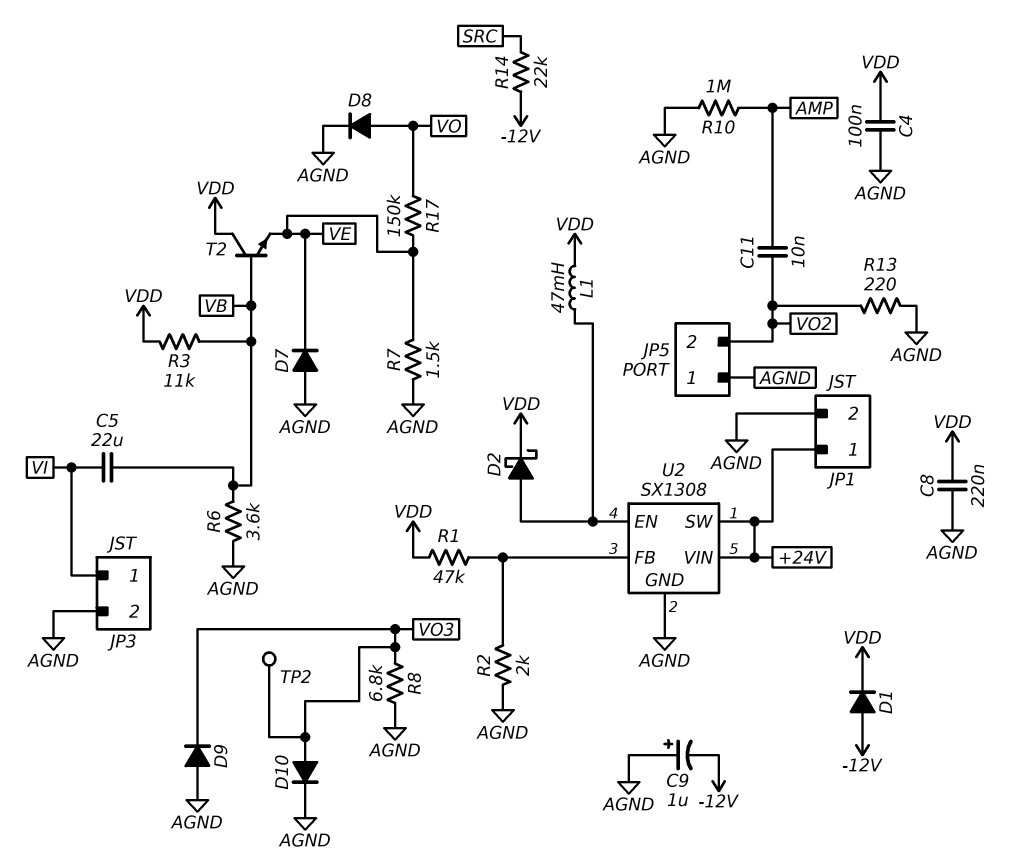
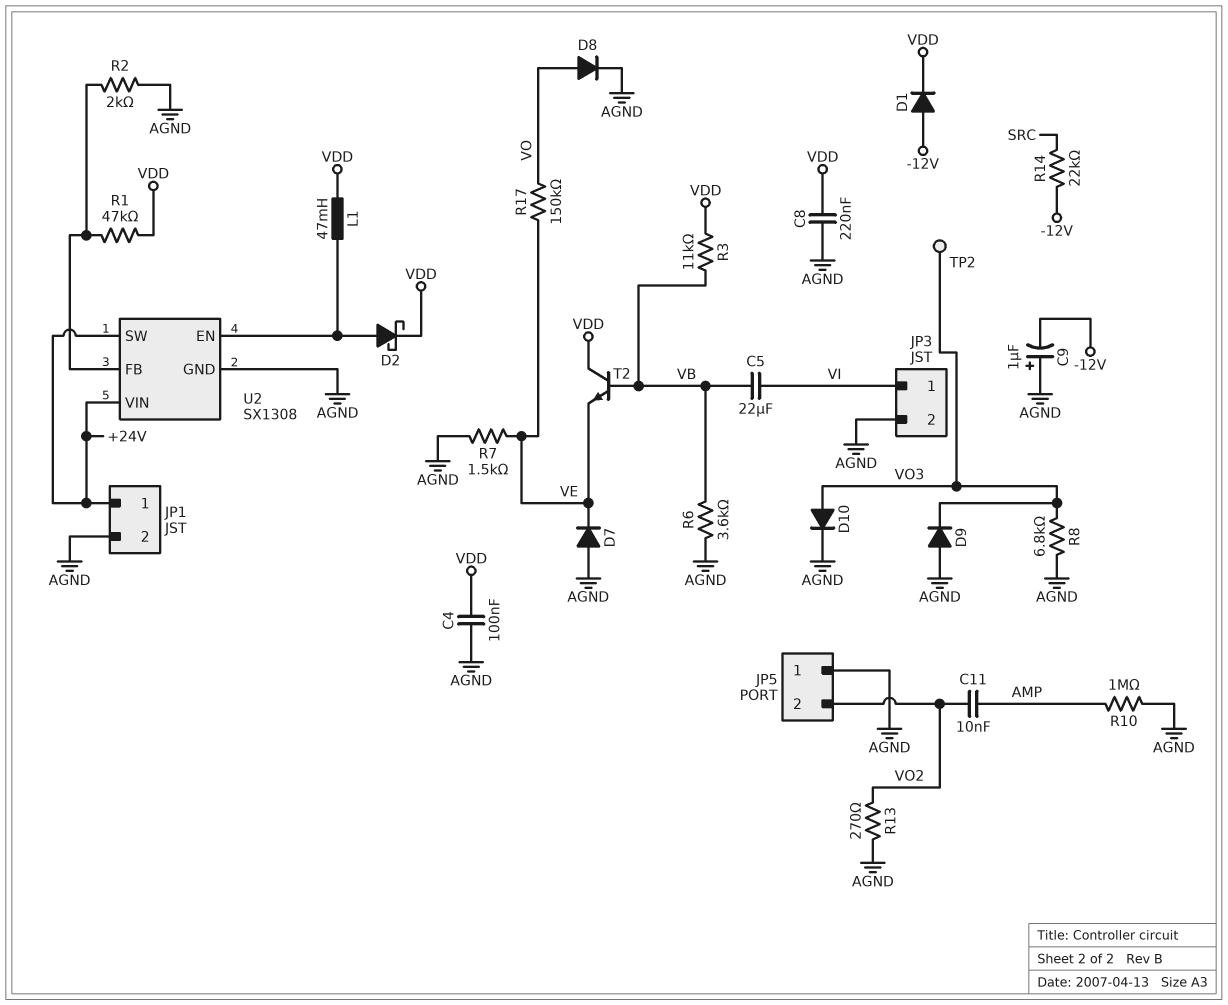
R13: 220 (AGND, VO2) -> 270 (AGND, VO2)

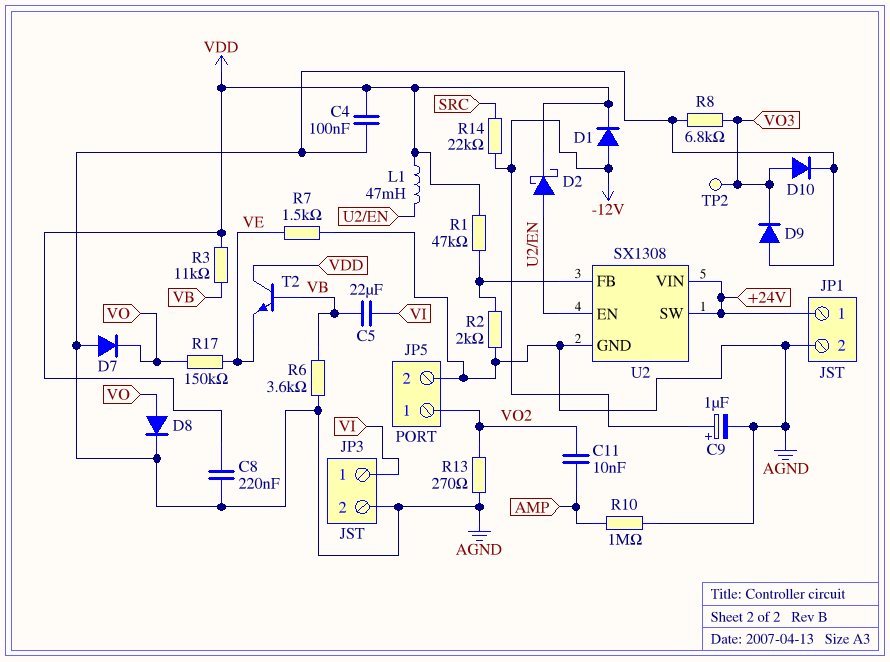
C9: 1uF (plus AGND, minus -12V) -> 1uF (plus -12V, minus AGND)
D7: diode (A AGND, K VE) -> diode (A AGND, K VO)
JP5 pin 1: AGND -> VO2
JP5 pin 2: VO2 -> AGND

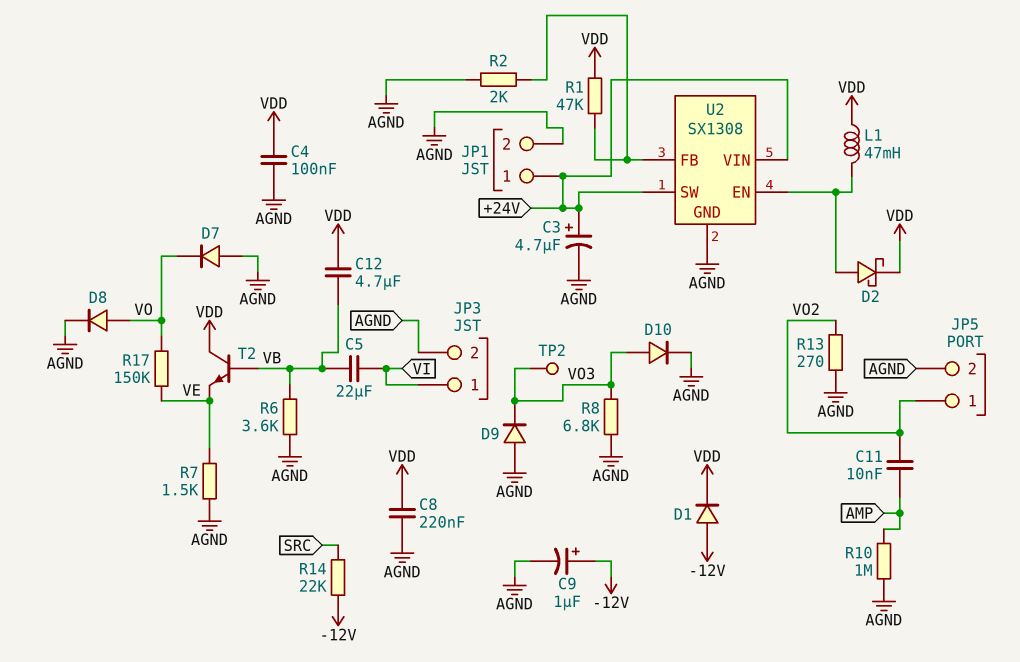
C3: none -> 4.7uF (plus +24V, minus AGND)
C12: none -> 4.7uF (VB, VDD)
R3: 11k (VB, VDD) -> none

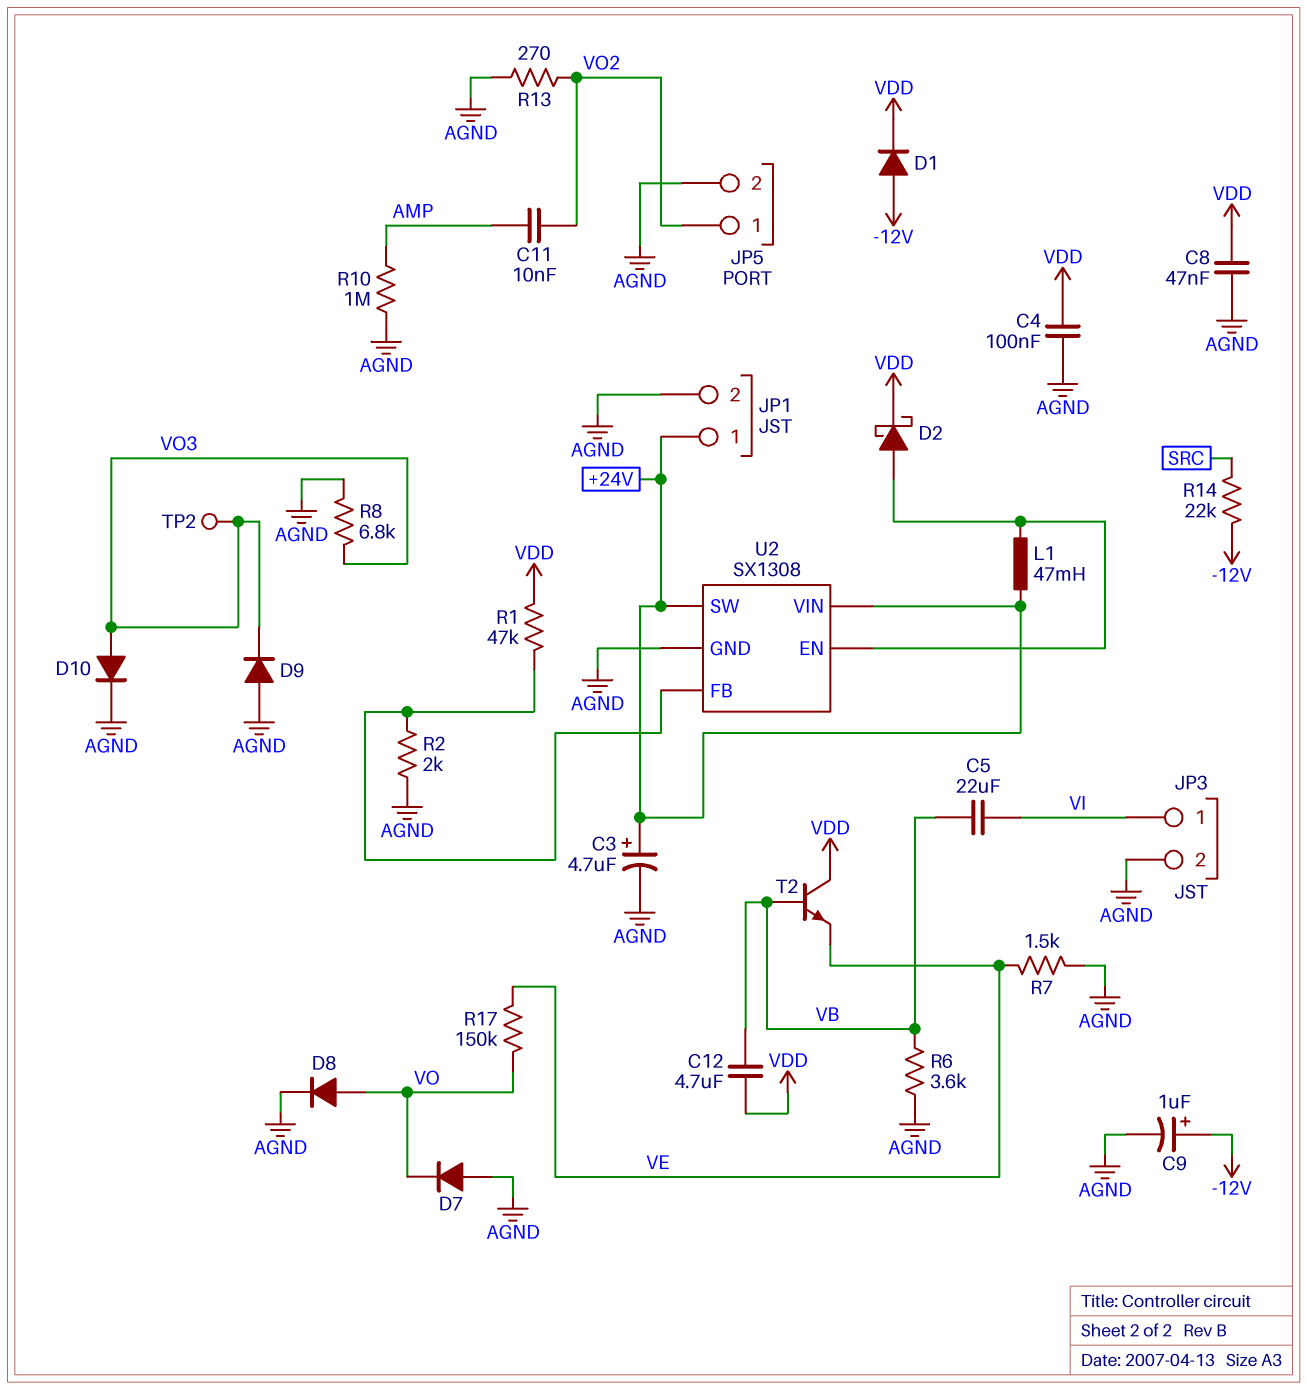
C8: 220nF (AGND, VDD) -> 47nF (AGND, VDD)
L1: 47mH (U2/EN, VDD) -> 47mH (+24V, U2/EN)

